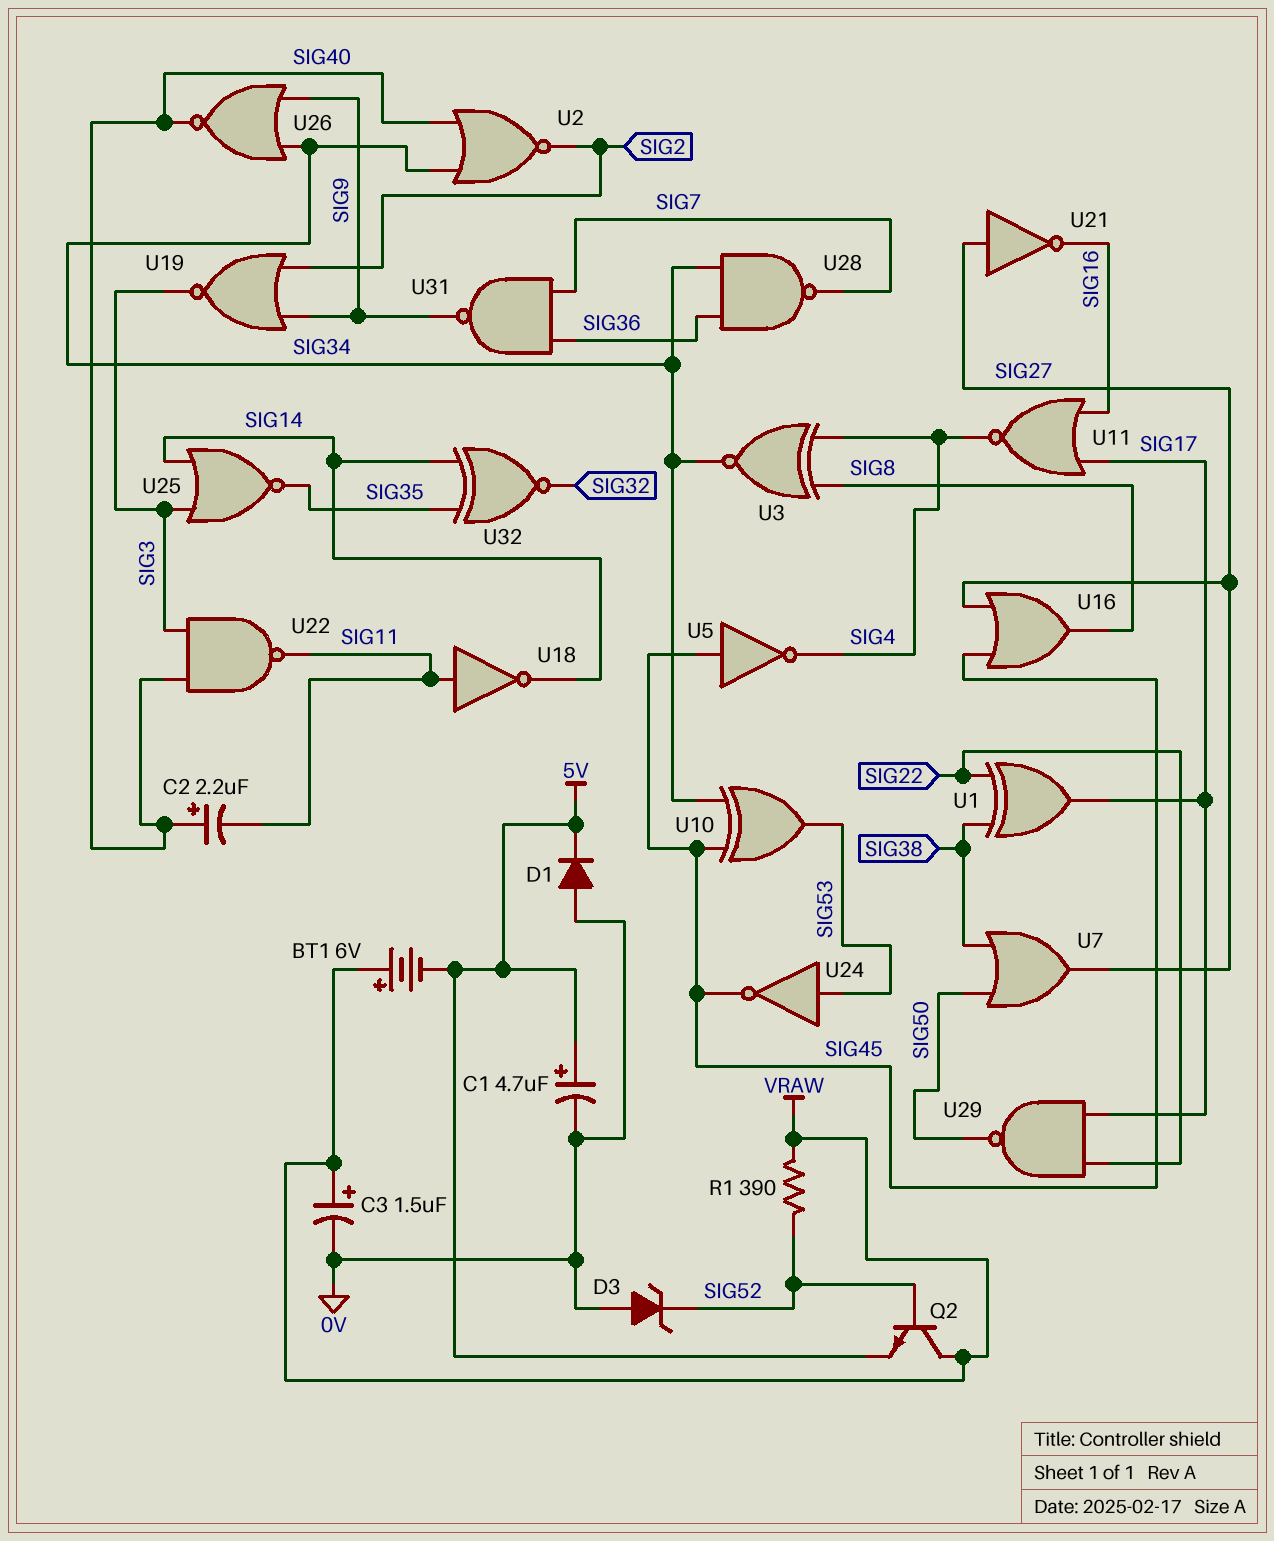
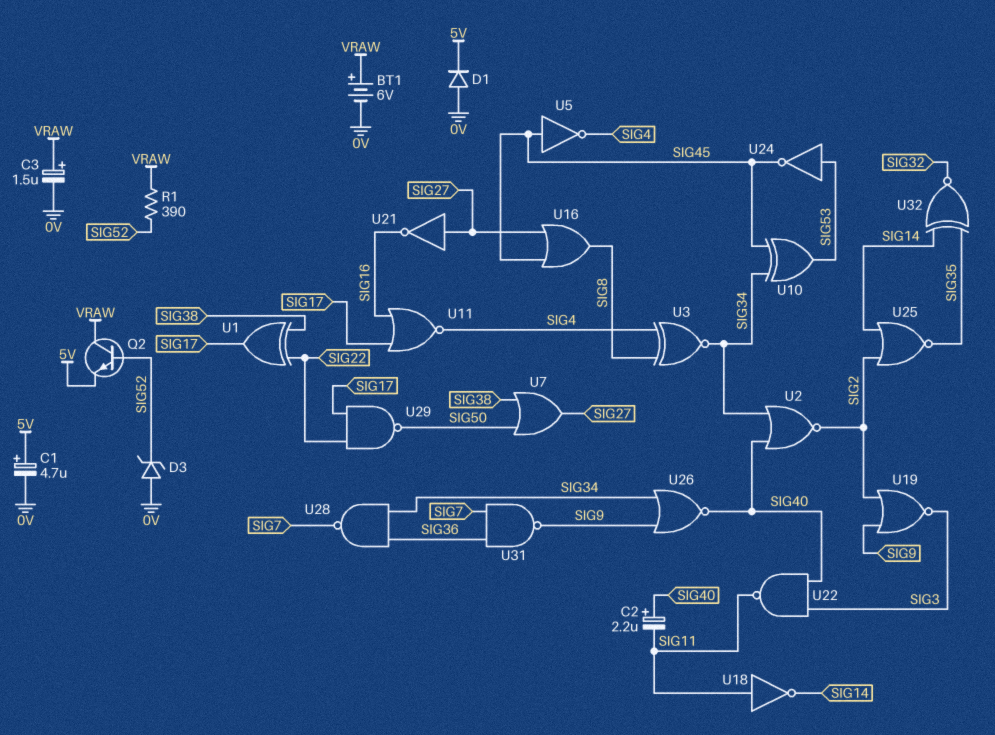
BT1: 6V (plus VRAW, minus 5V) -> 6V (plus VRAW, minus 0V)
U25: NOR (in SIG3, in SIG14, out SIG35) -> NOR (in SIG2, in SIG14, out SIG35)

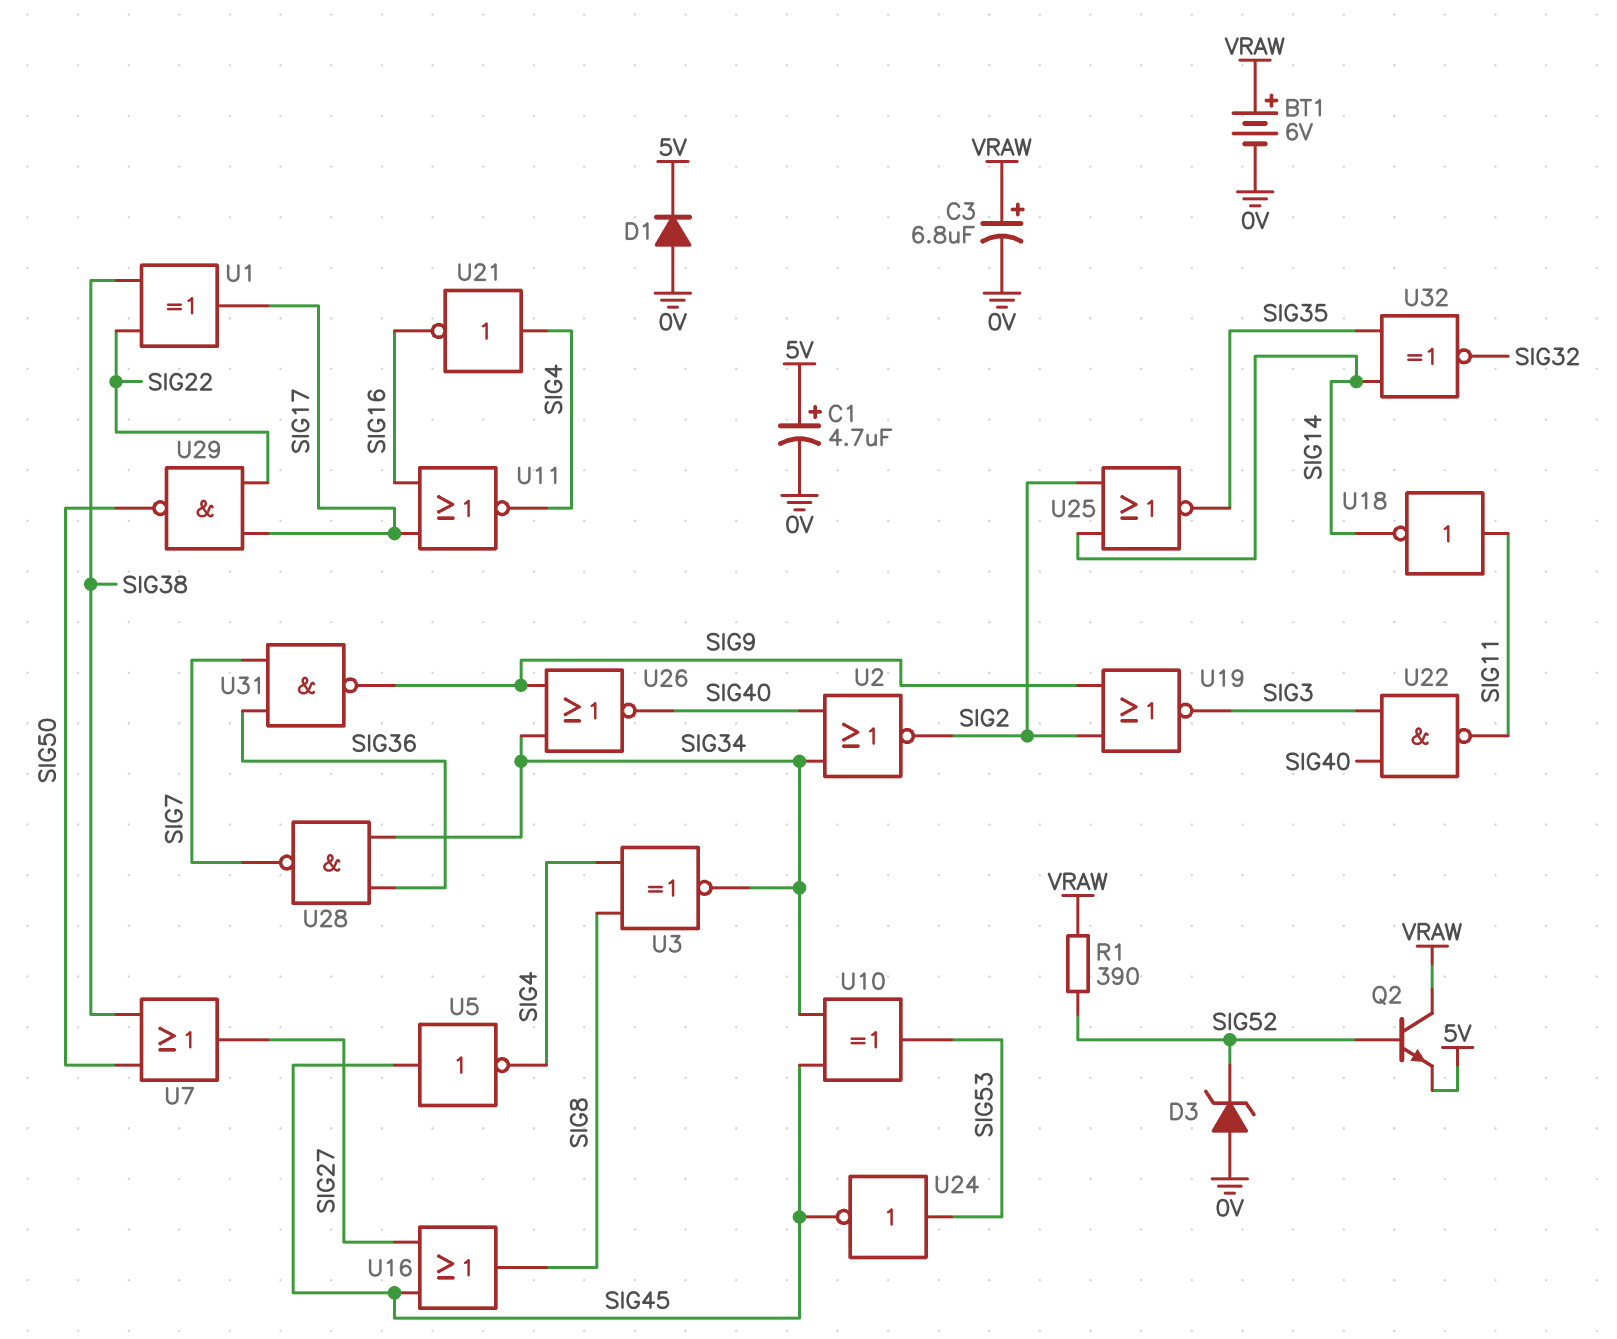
C2: 2.2uF (plus SIG40, minus SIG11) -> none
C3: 1.5uF (plus VRAW, minus 0V) -> 6.8uF (plus VRAW, minus 0V)
U21: NOT (in SIG27, out SIG16) -> NOT (in SIG4, out SIG16)

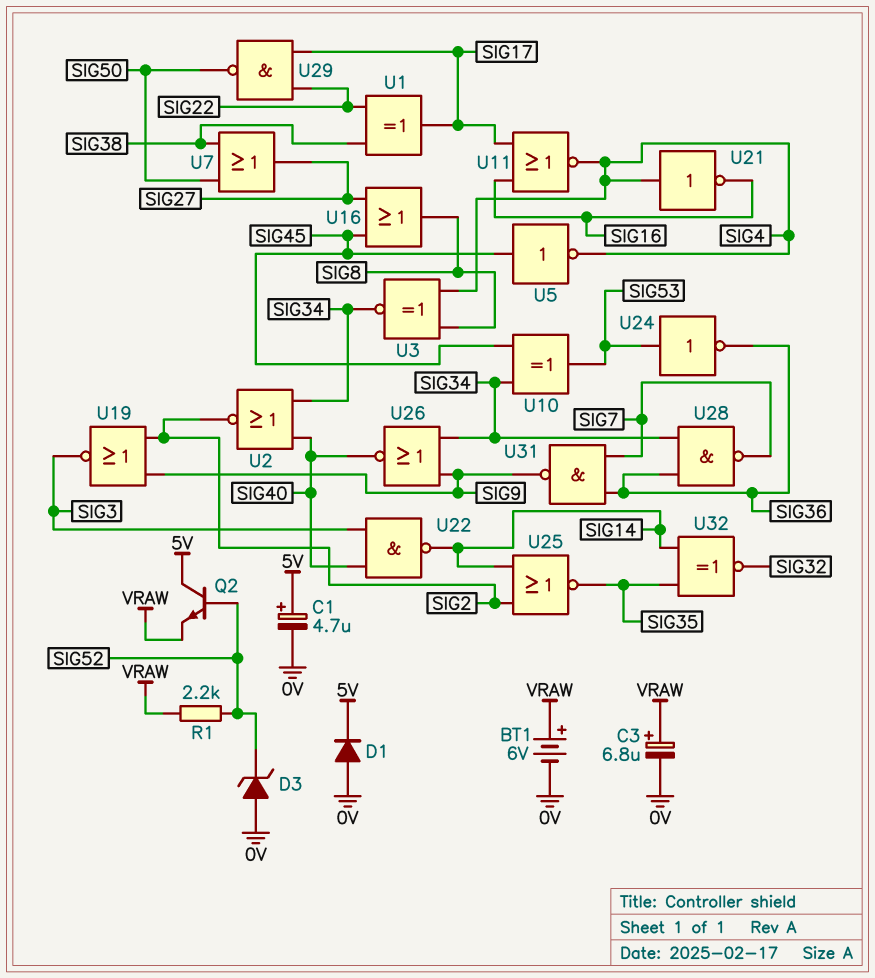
Q2: NPN (B SIG52, C VRAW, E 5V) -> NPN (B SIG52, C 5V, E VRAW)
R1: 390 (SIG52, VRAW) -> 2.2k (SIG52, VRAW)
U18: NOT (in SIG11, out SIG14) -> none
U22: NAND (in SIG3, in SIG40, out SIG11) -> NAND (in SIG3, in SIG40, out SIG14)
U24: NOT (in SIG53, out SIG45) -> NOT (in SIG53, out SIG36)

